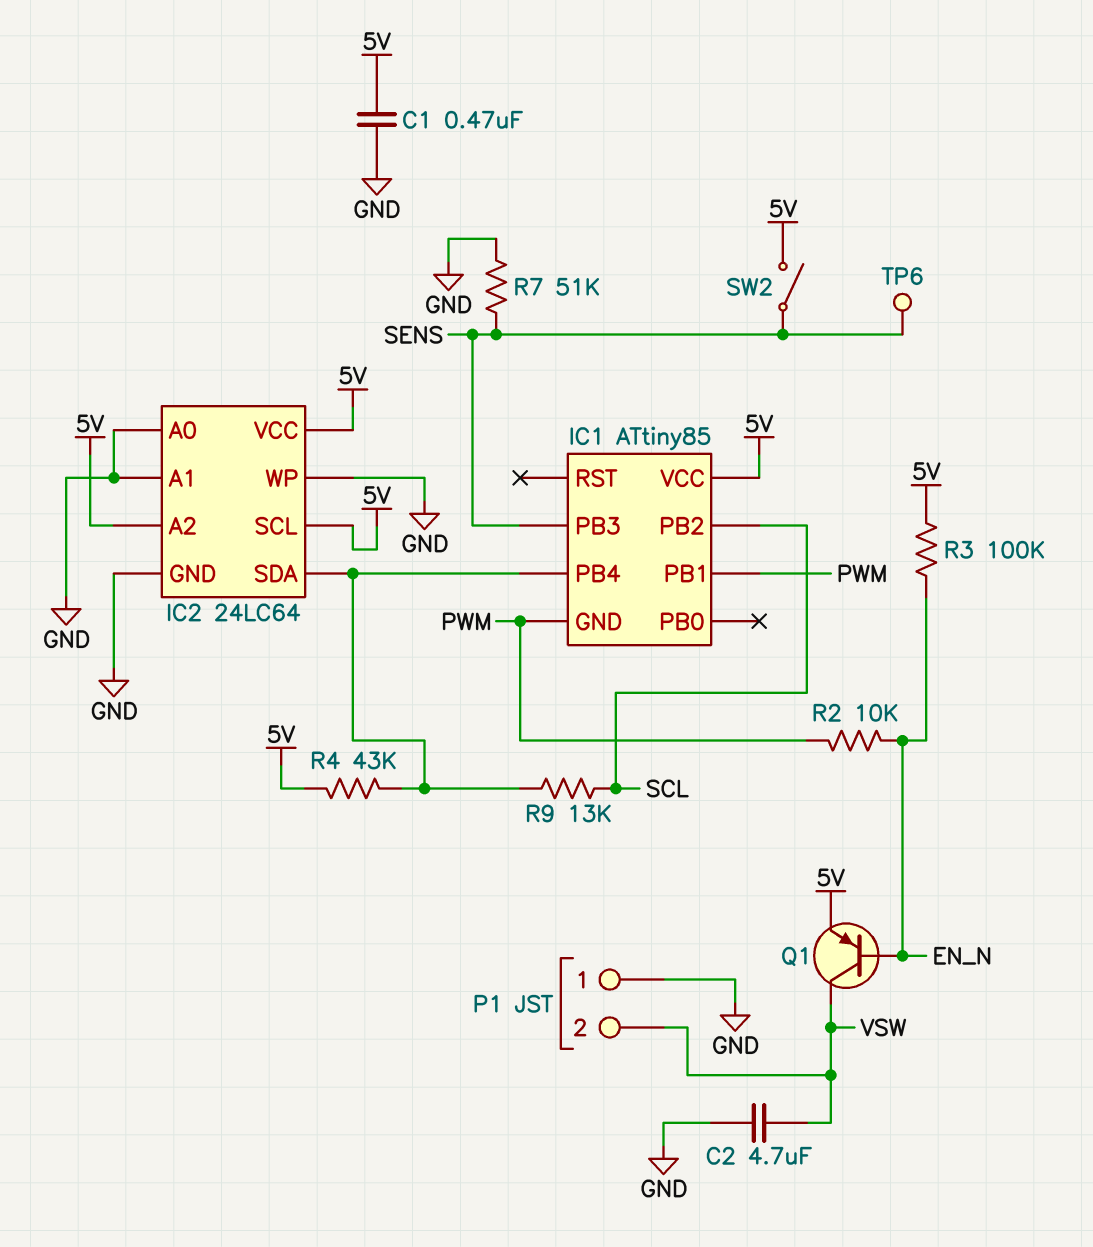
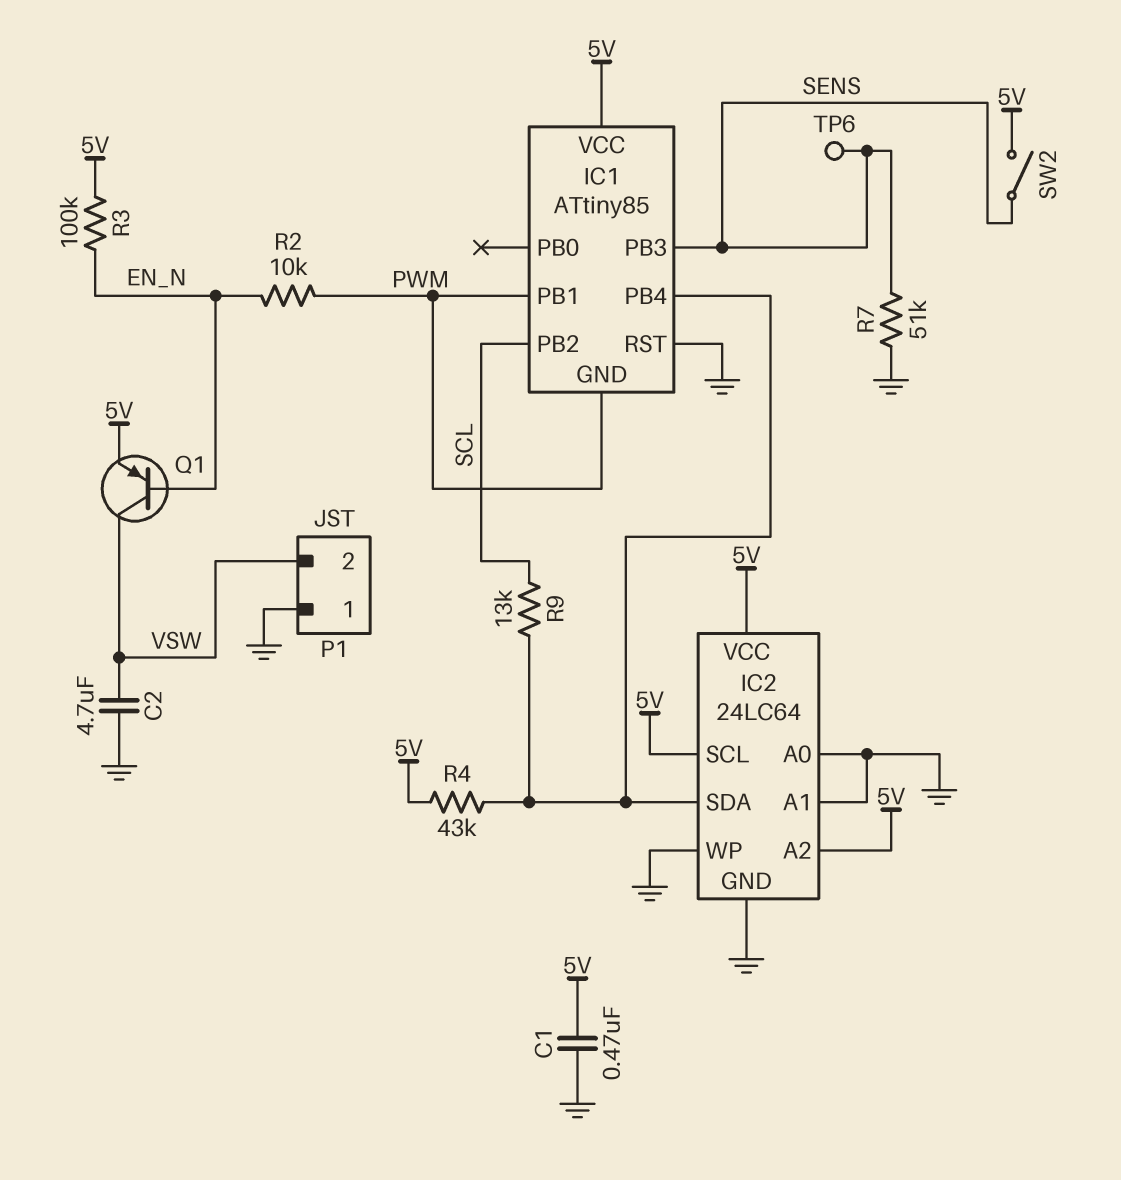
IC1 pin RST: none -> GND

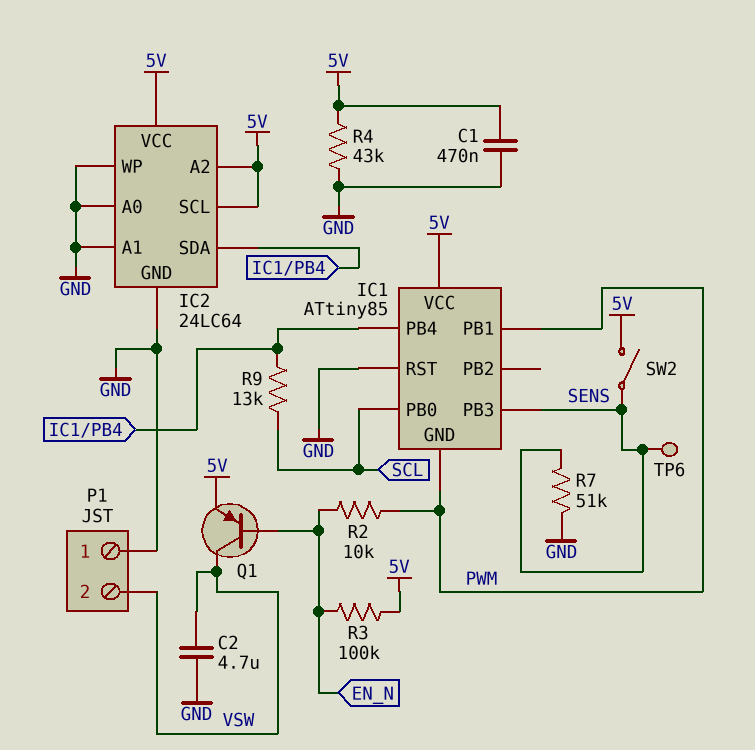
IC1 pin PB0: none -> SCL
IC1 pin PB2: SCL -> none
R4: 43k (5V, IC1/PB4) -> 43k (5V, GND)

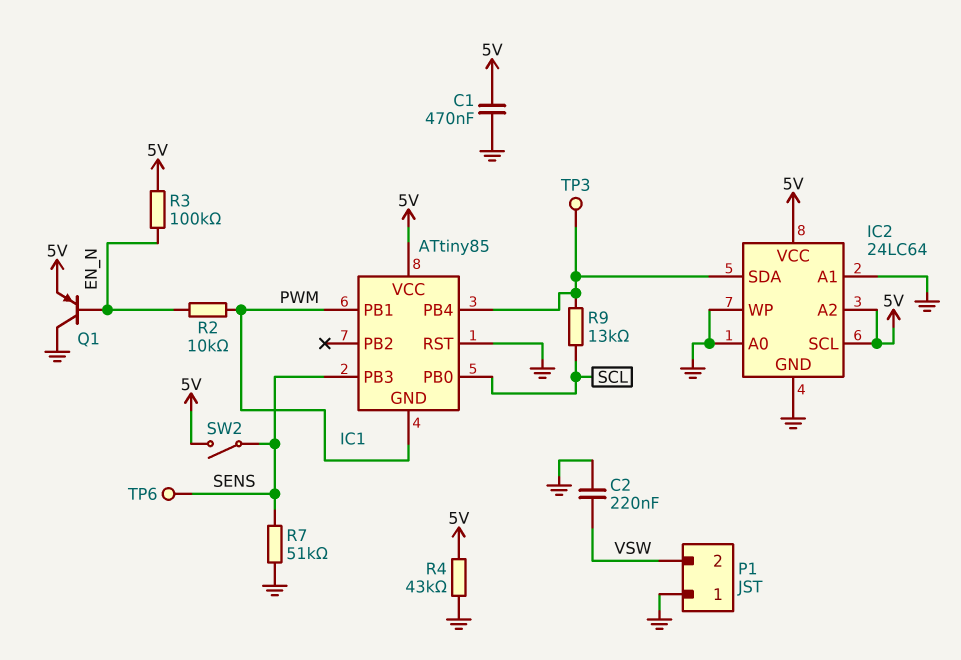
C2: 4.7uF (GND, VSW) -> 220nF (GND, VSW)
Q1: PNP (B EN_N, C VSW, E 5V) -> PNP (B EN_N, C GND, E 5V)
TP3: none -> test point (IC1/PB4)

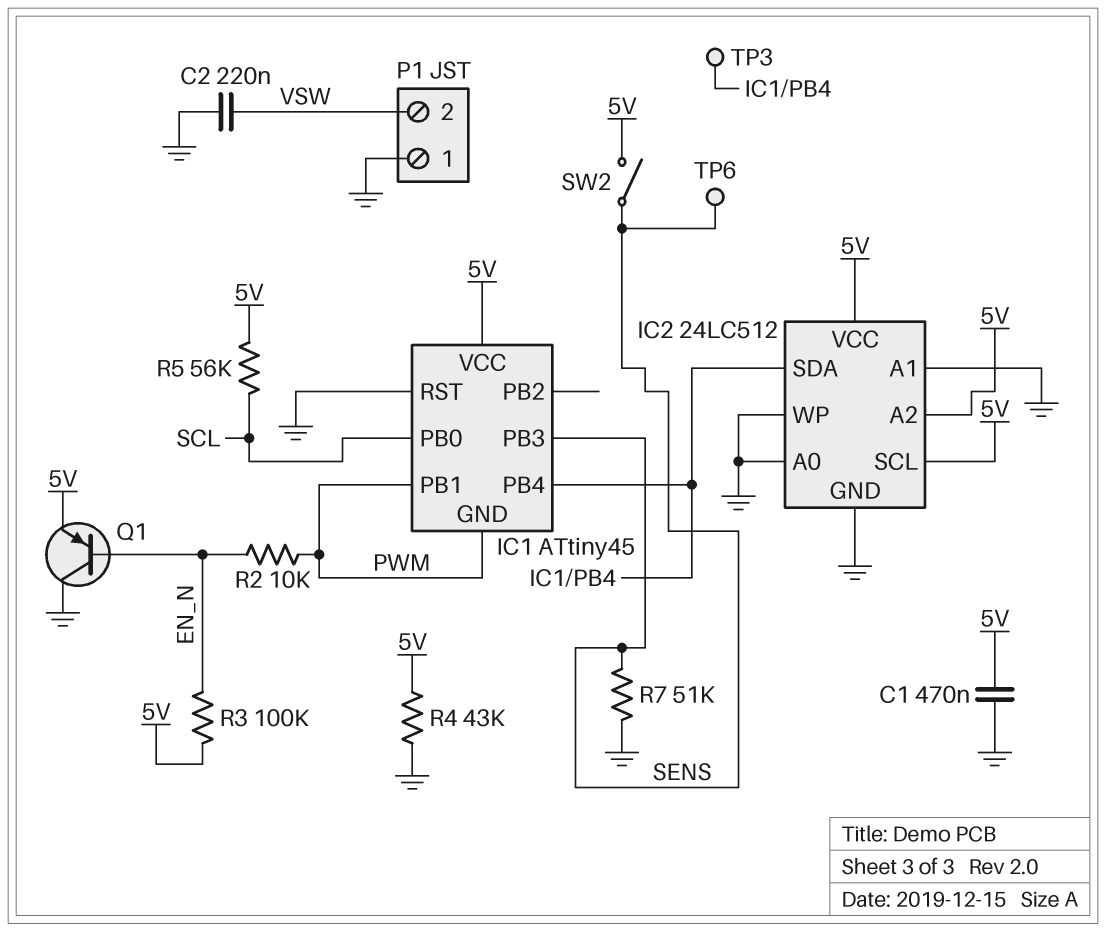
IC1: ATtiny85 -> ATtiny45
IC2: 24LC64 -> 24LC512
R5: none -> 56k (5V, SCL)
R9: 13k (IC1/PB4, SCL) -> none

